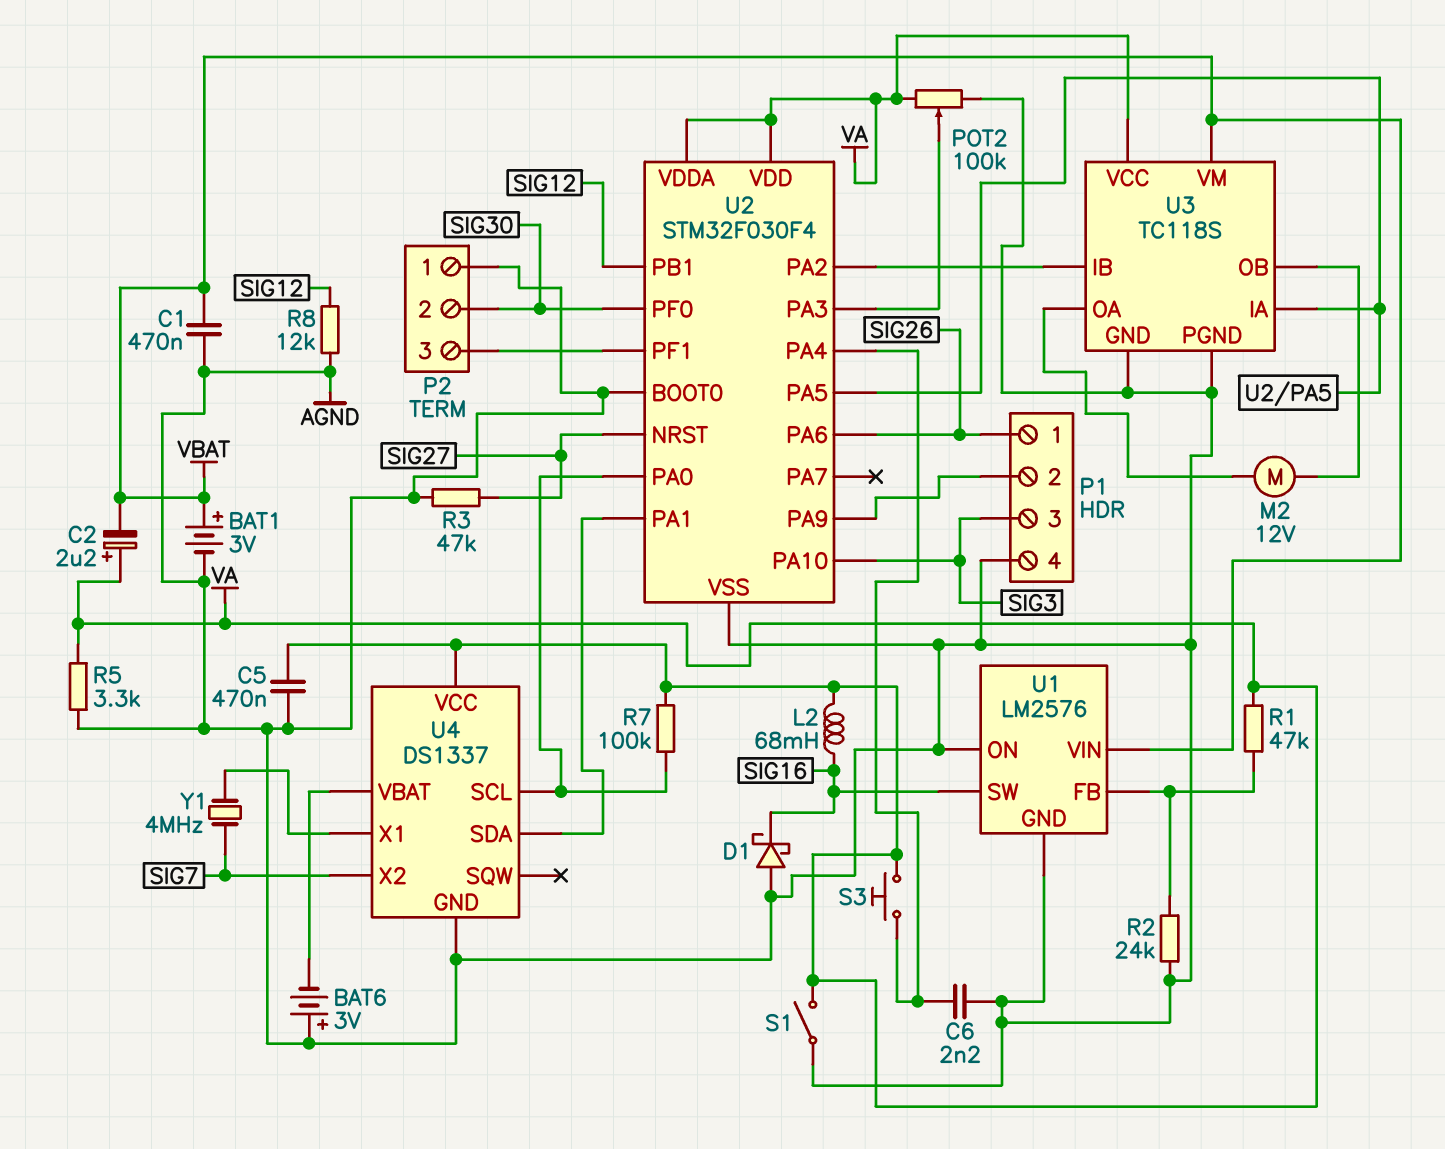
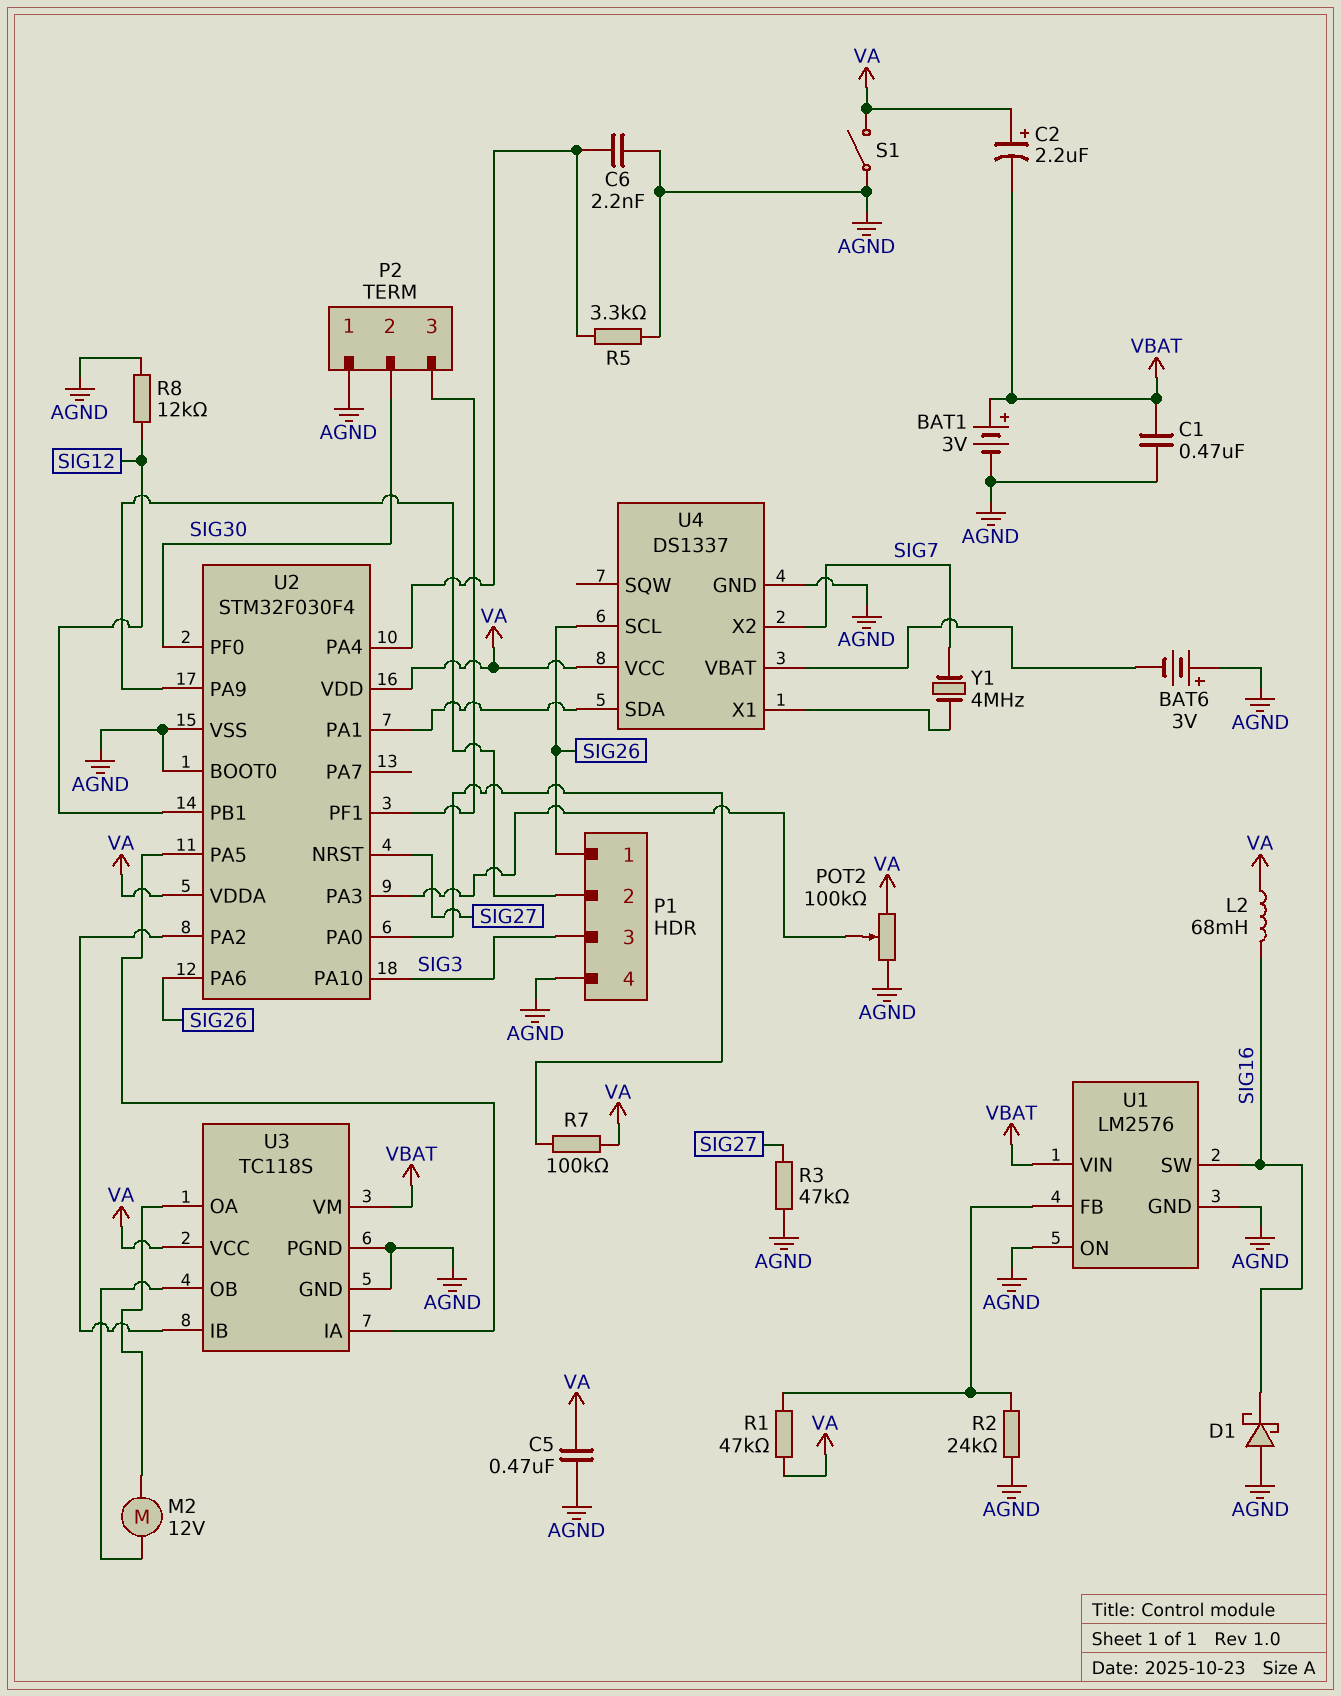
R5: 3.3k (AGND, VA) -> 3.3k (AGND, U2/PA4)
S3: button (U2/PA4, VA) -> none
U4 pin SCL: U2/PA0 -> SIG26

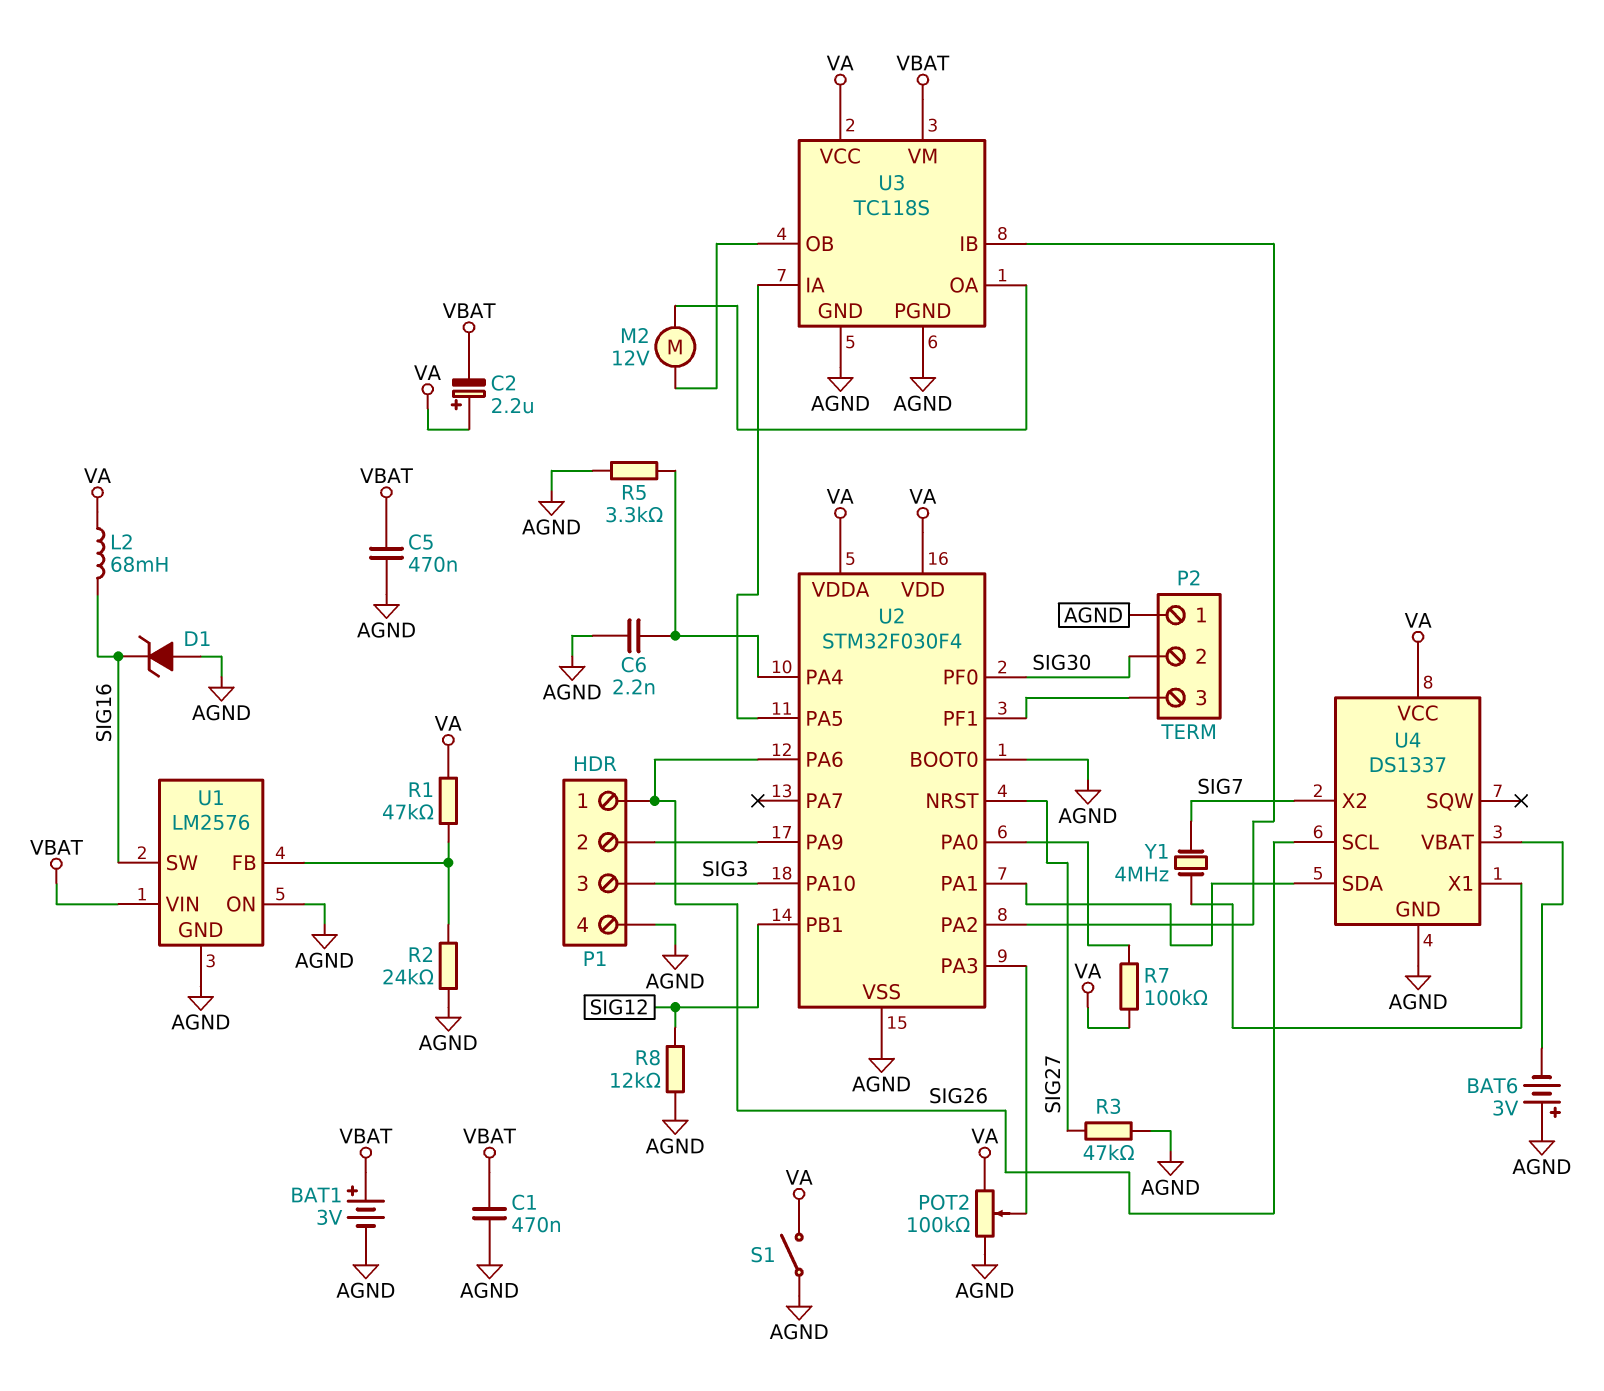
C5: 470nF (AGND, VA) -> 470nF (AGND, VBAT)
D1: schottky (A AGND, K SIG16) -> zener (A AGND, K SIG16)

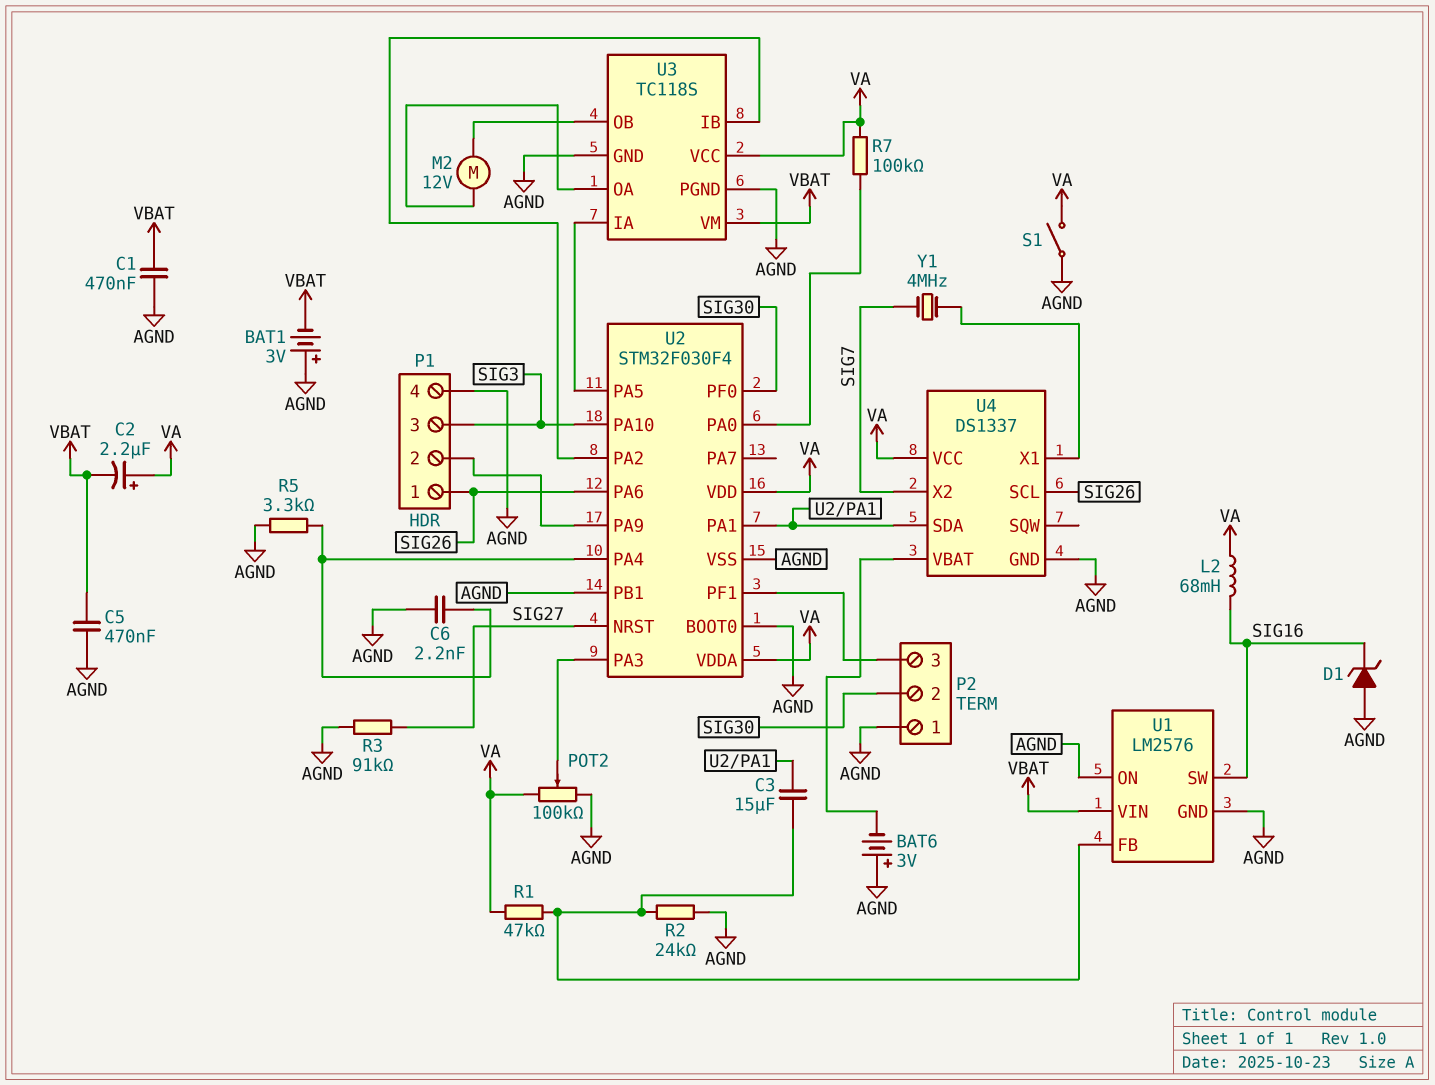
BAT1: 3V (plus VBAT, minus AGND) -> 3V (plus AGND, minus VBAT)
C3: none -> 15uF (U1/FB, U2/PA1)
R3: 47k (AGND, SIG27) -> 91k (AGND, SIG27)
R8: 12k (AGND, SIG12) -> none
U2 pin PB1: SIG12 -> AGND

